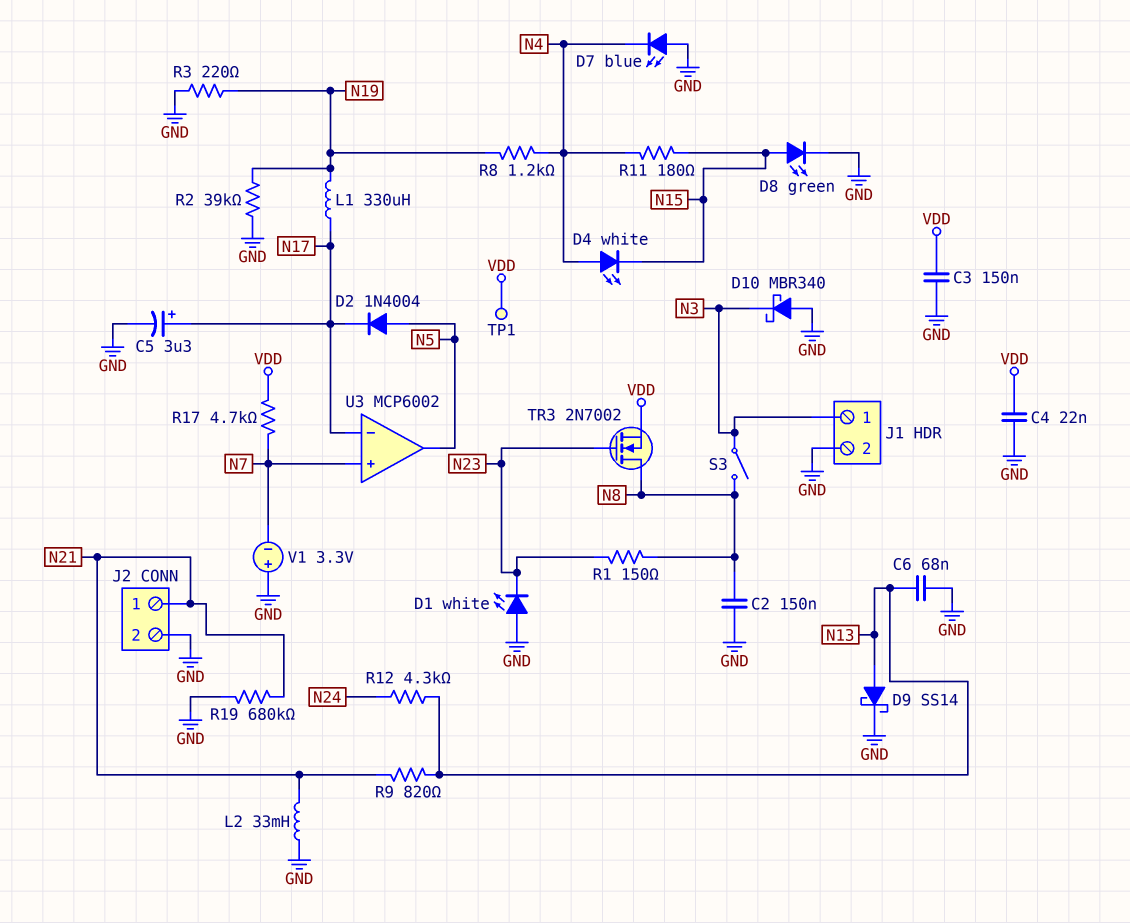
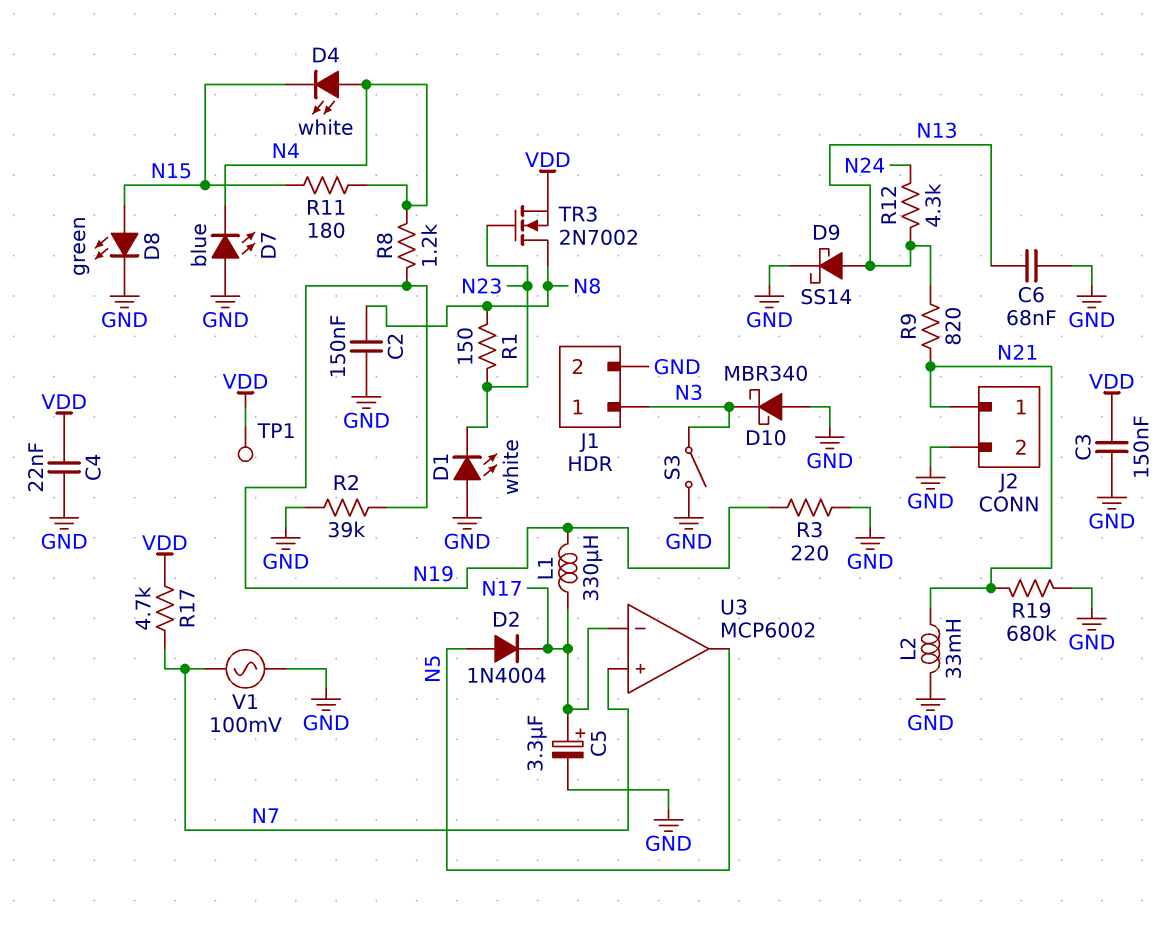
S3: switch (N3, N8) -> switch (GND, N3)
V1: 3.3V (plus GND, minus N7) -> AC 100mV (GND, N7)

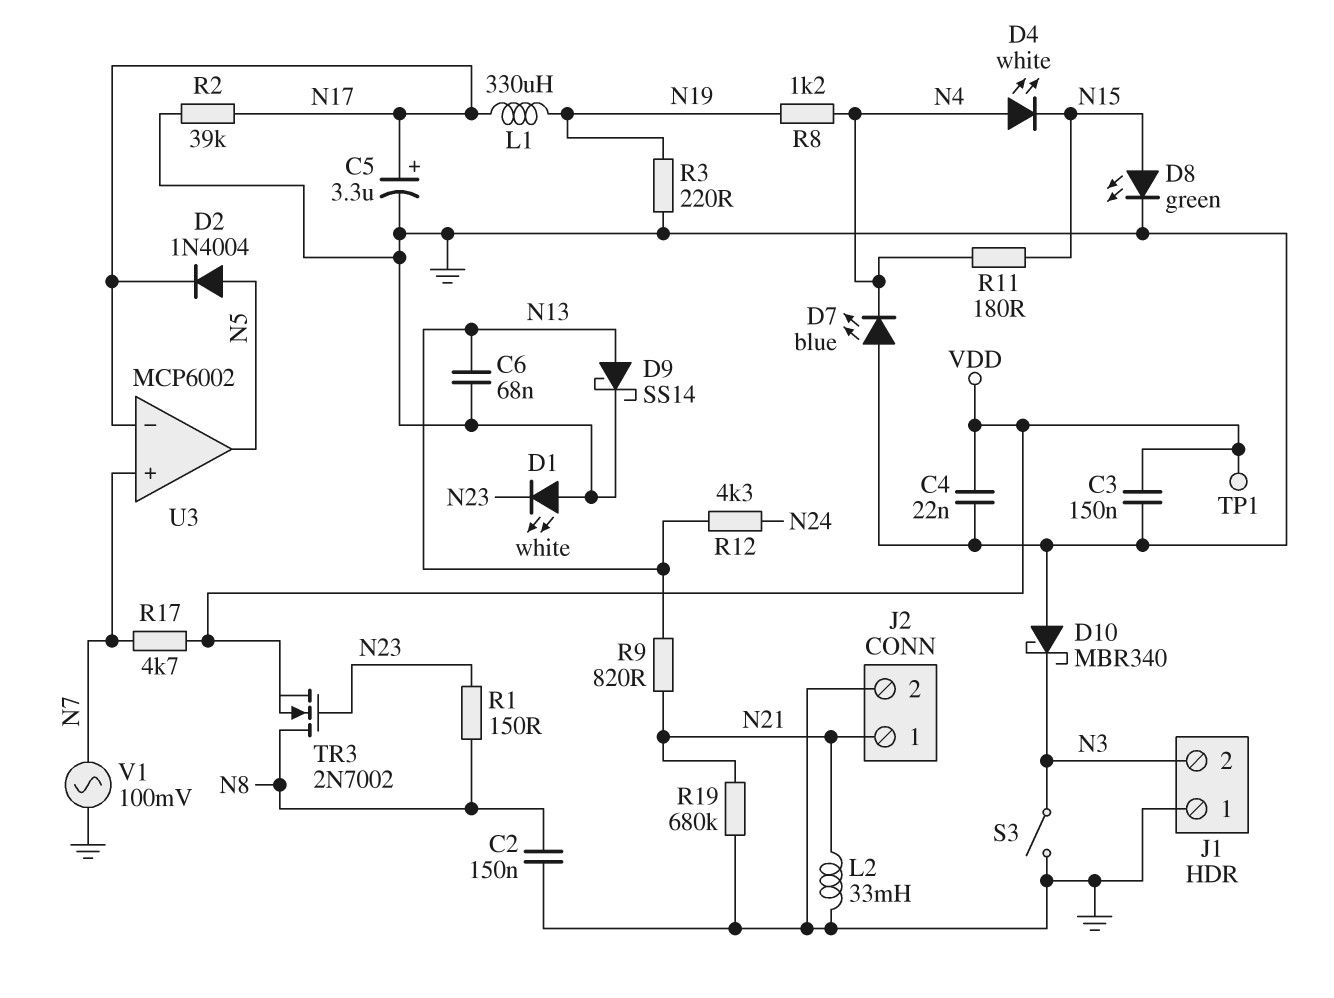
J1 pin 1: N3 -> GND
J1 pin 2: GND -> N3
R2: 39k (GND, N19) -> 39k (GND, N17)

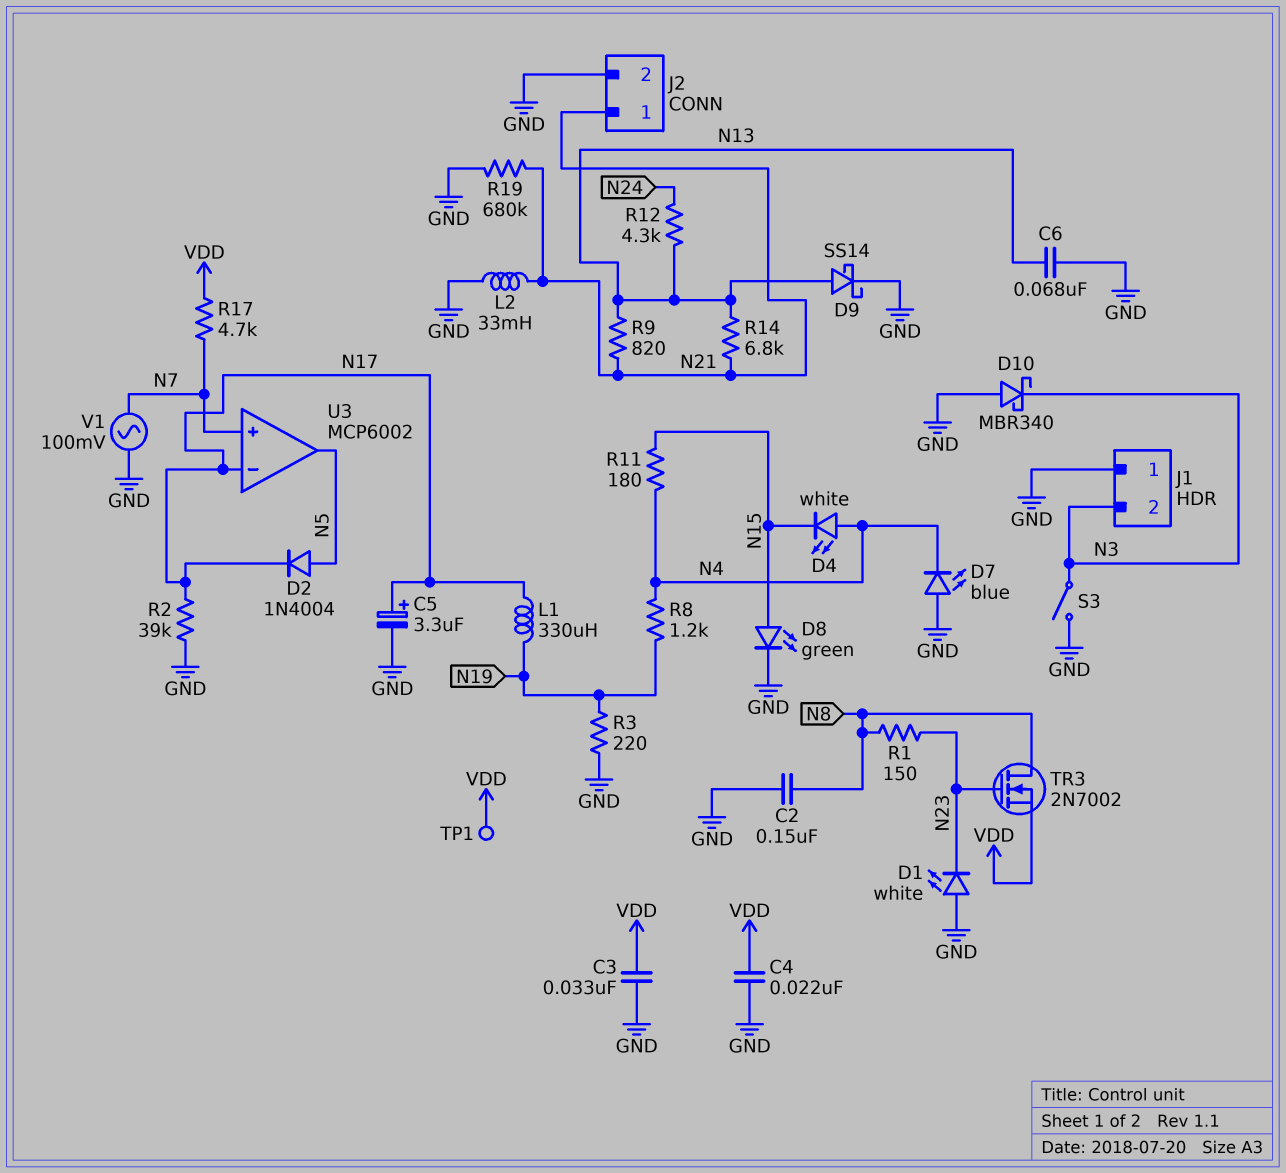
C3: 150nF (GND, VDD) -> 33nF (GND, VDD)
R14: none -> 6.8k (N13, N21)

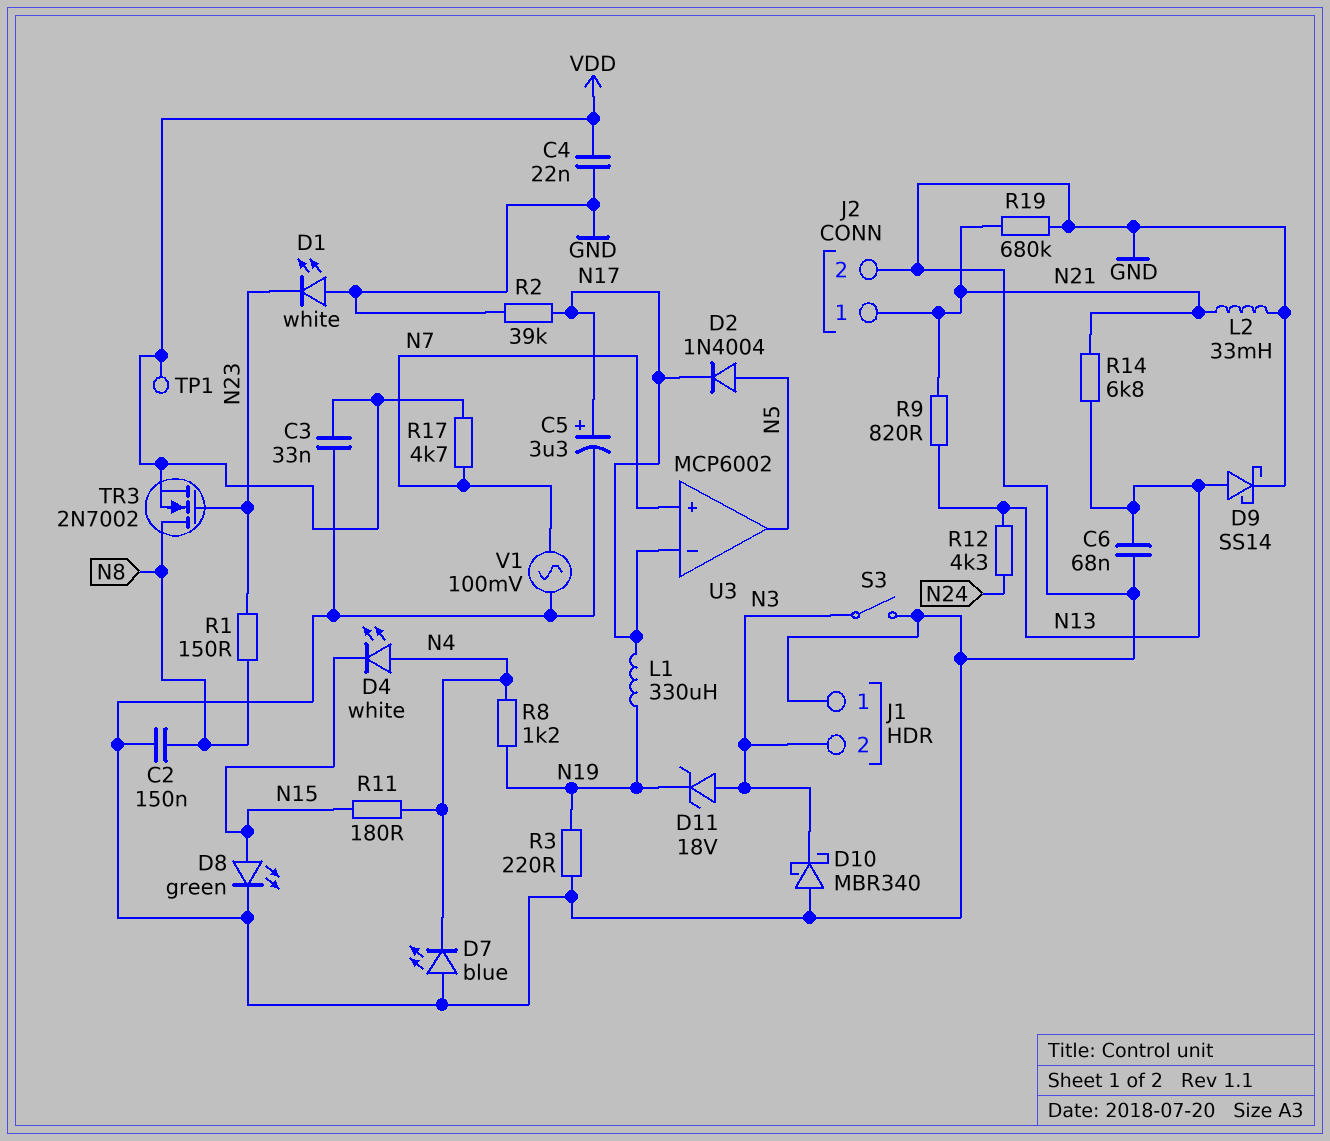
D11: none -> zener 18V (A N3, K N19)

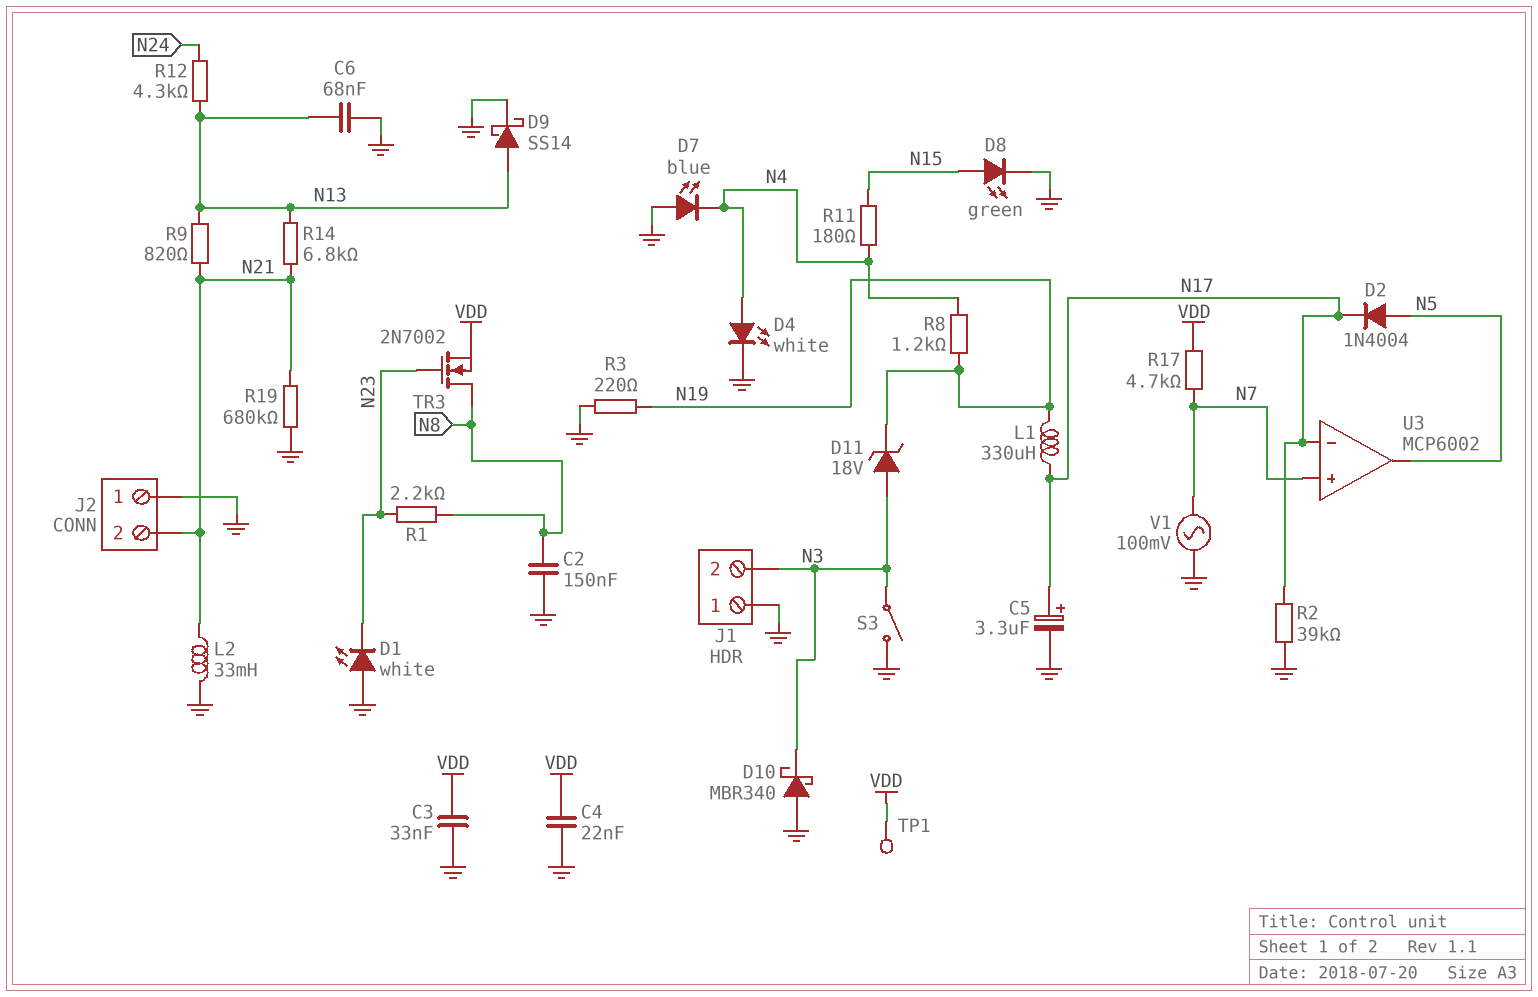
D4: LED white (A N4, K N15) -> LED white (A N4, K GND)
J2 pin 1: N21 -> GND
J2 pin 2: GND -> N21
R1: 150 (N8, N23) -> 2.2k (N8, N23)

